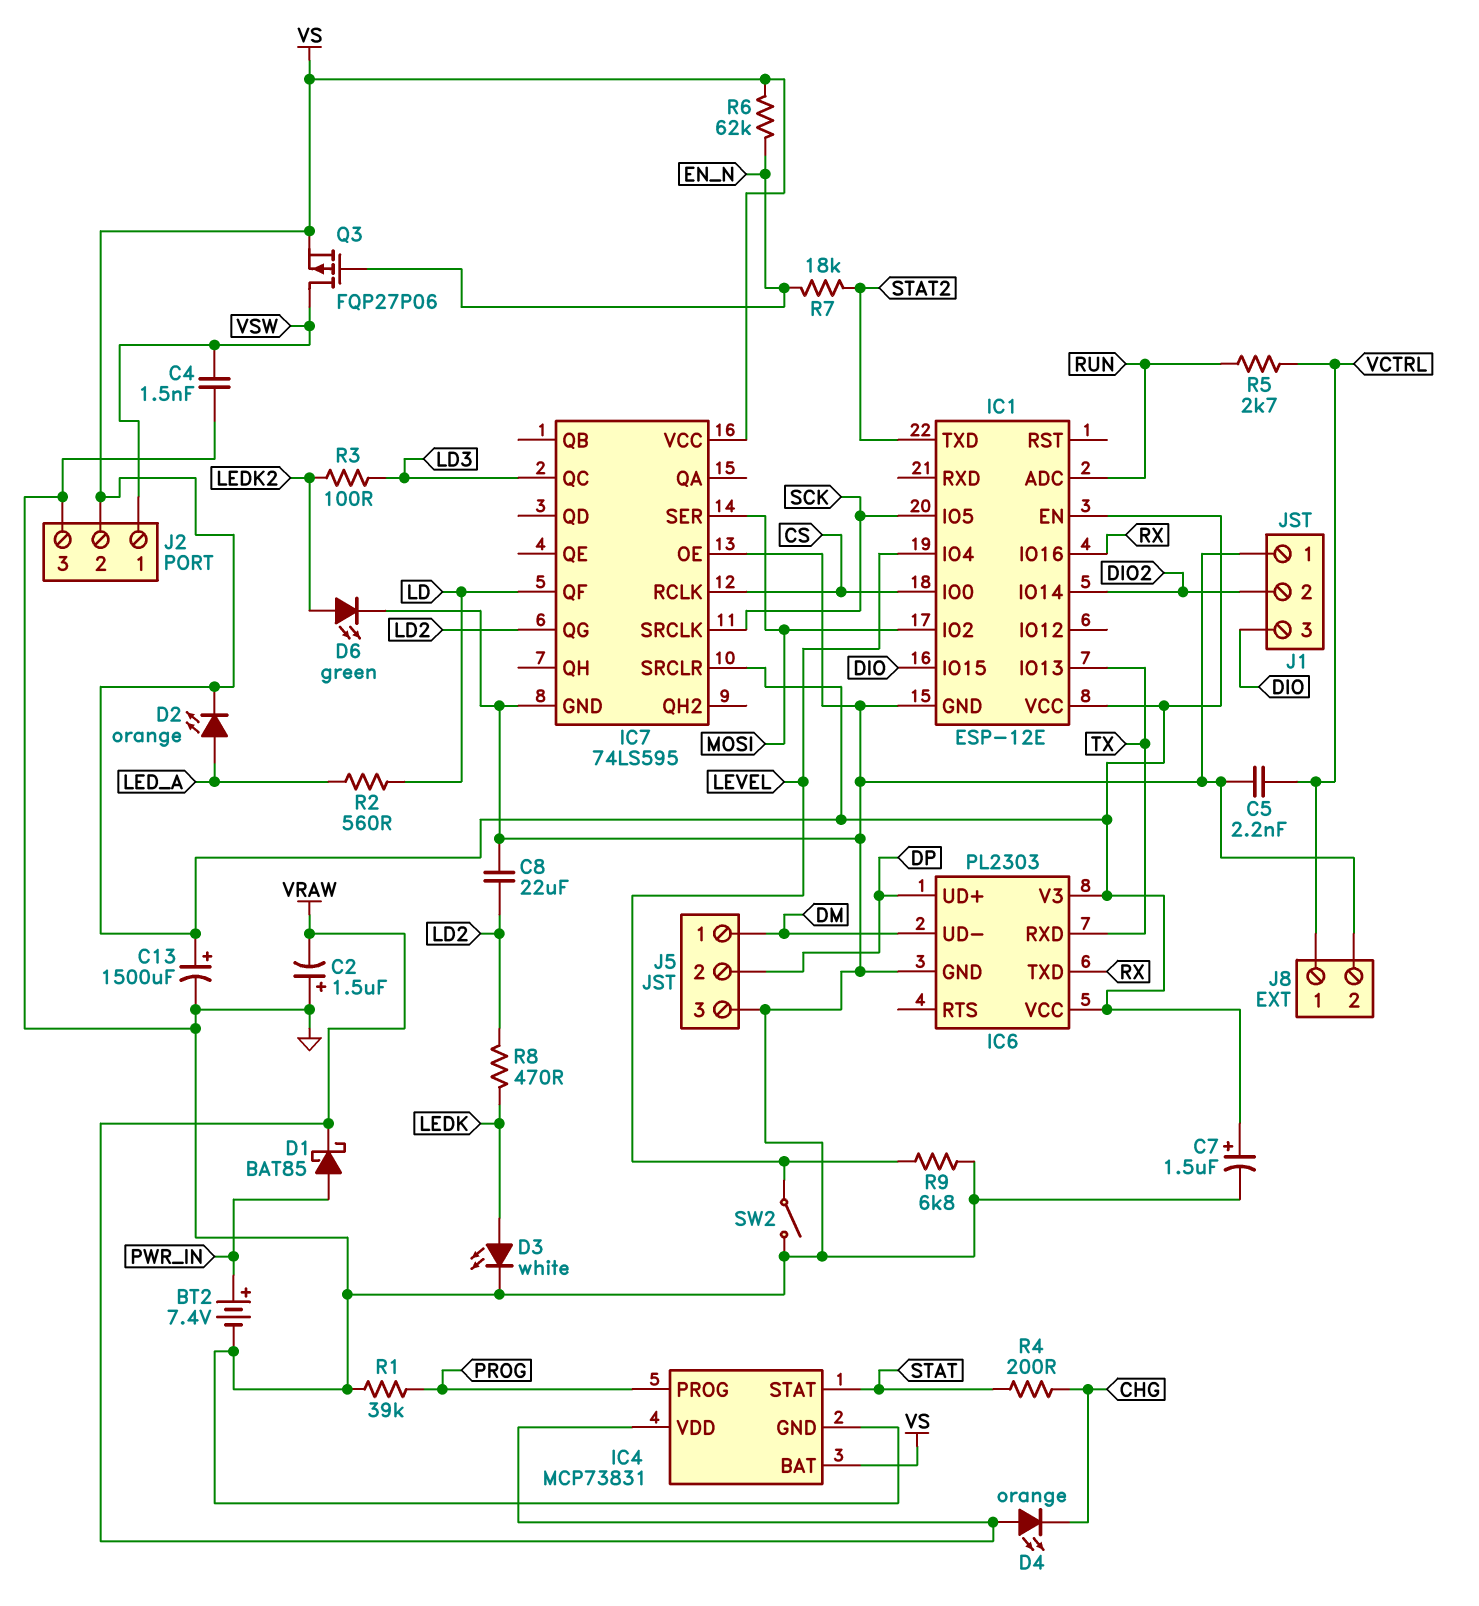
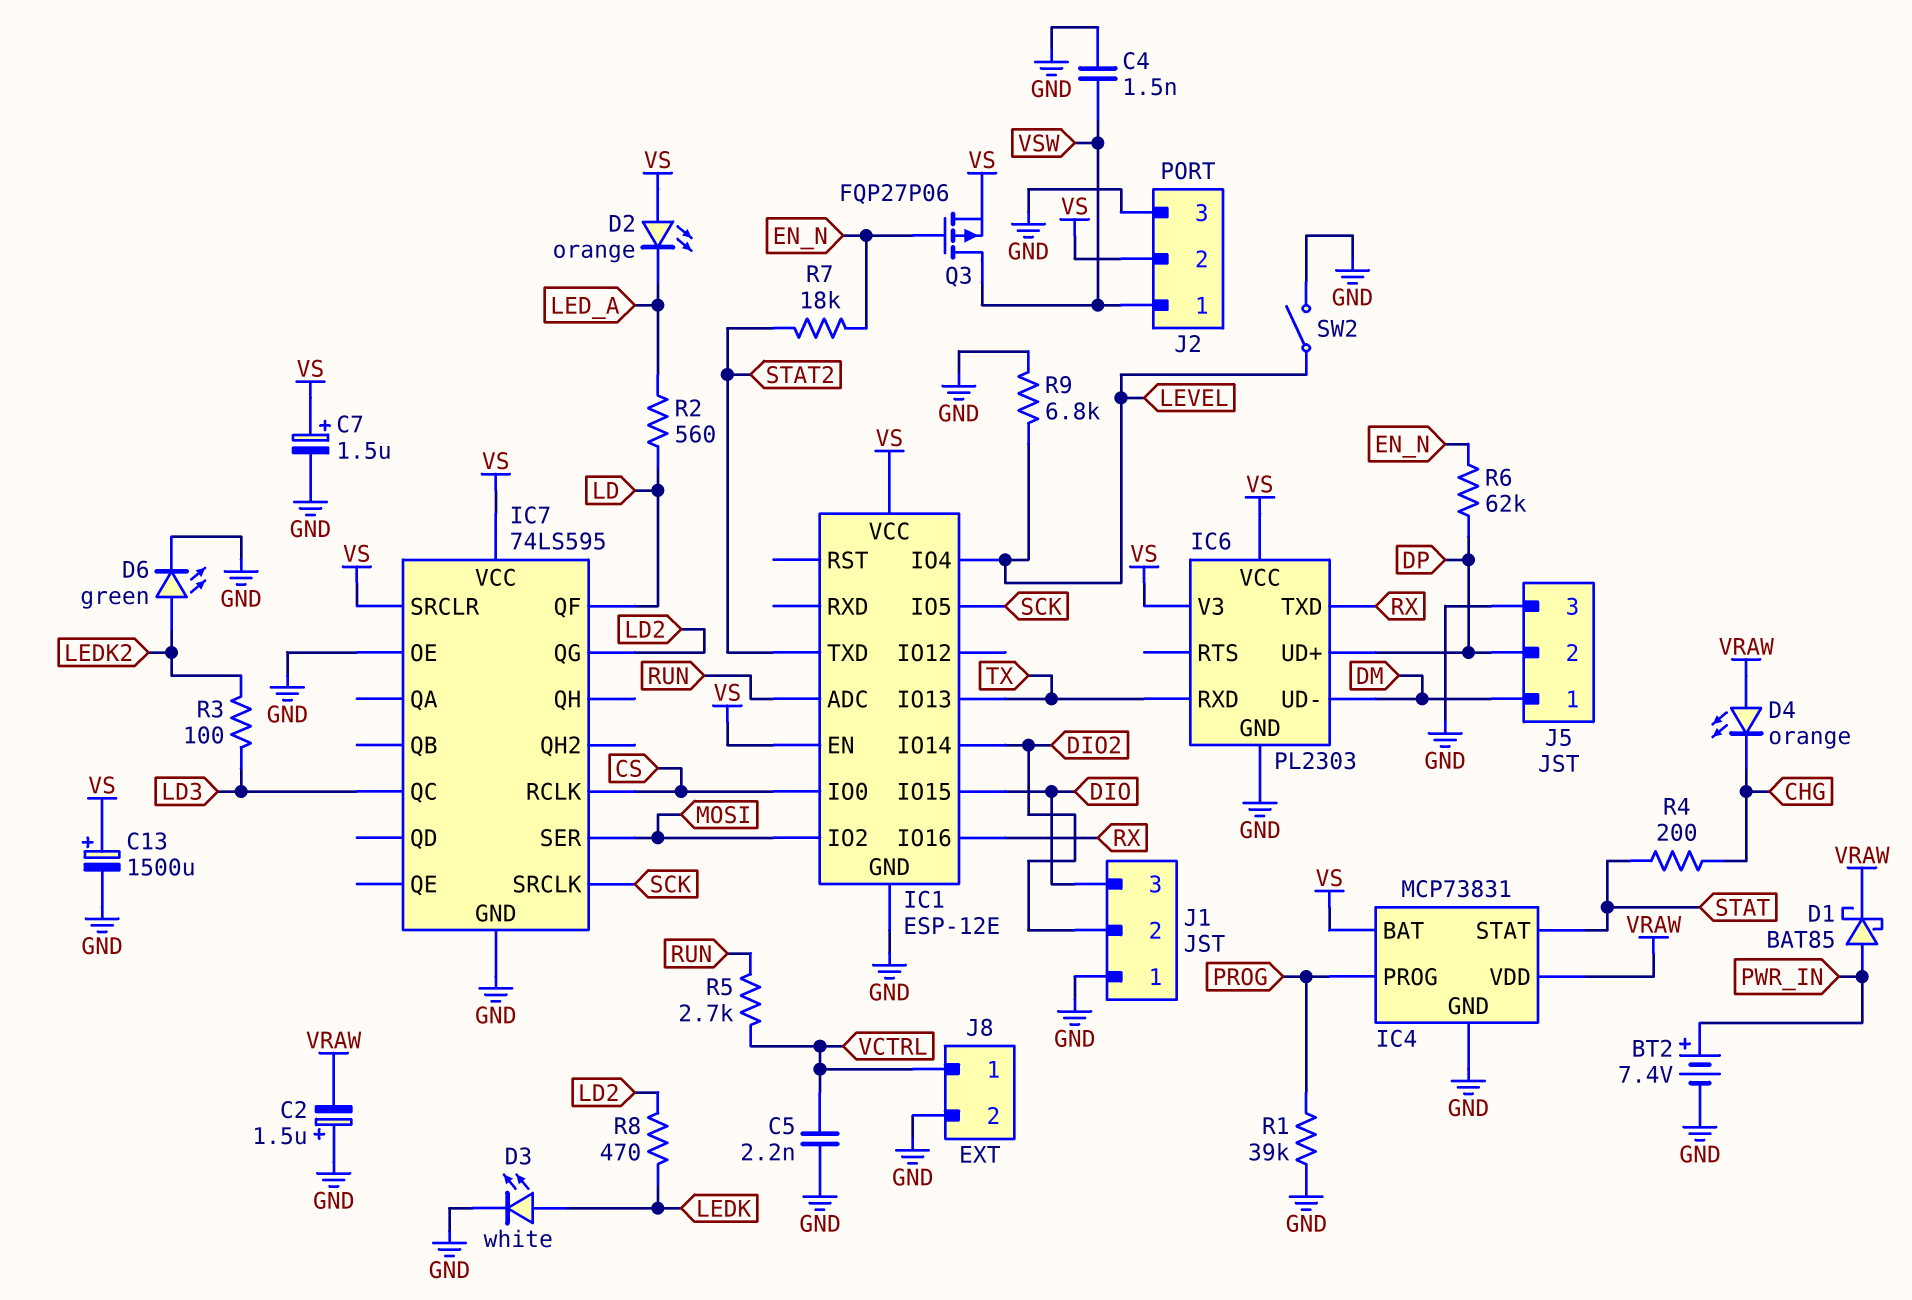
C8: 22uF (GND, LD2) -> none
D2: LED orange (A LED_A, K VS) -> LED orange (A VS, K LED_A)
R6: 62k (EN_N, VS) -> 62k (DP, EN_N)

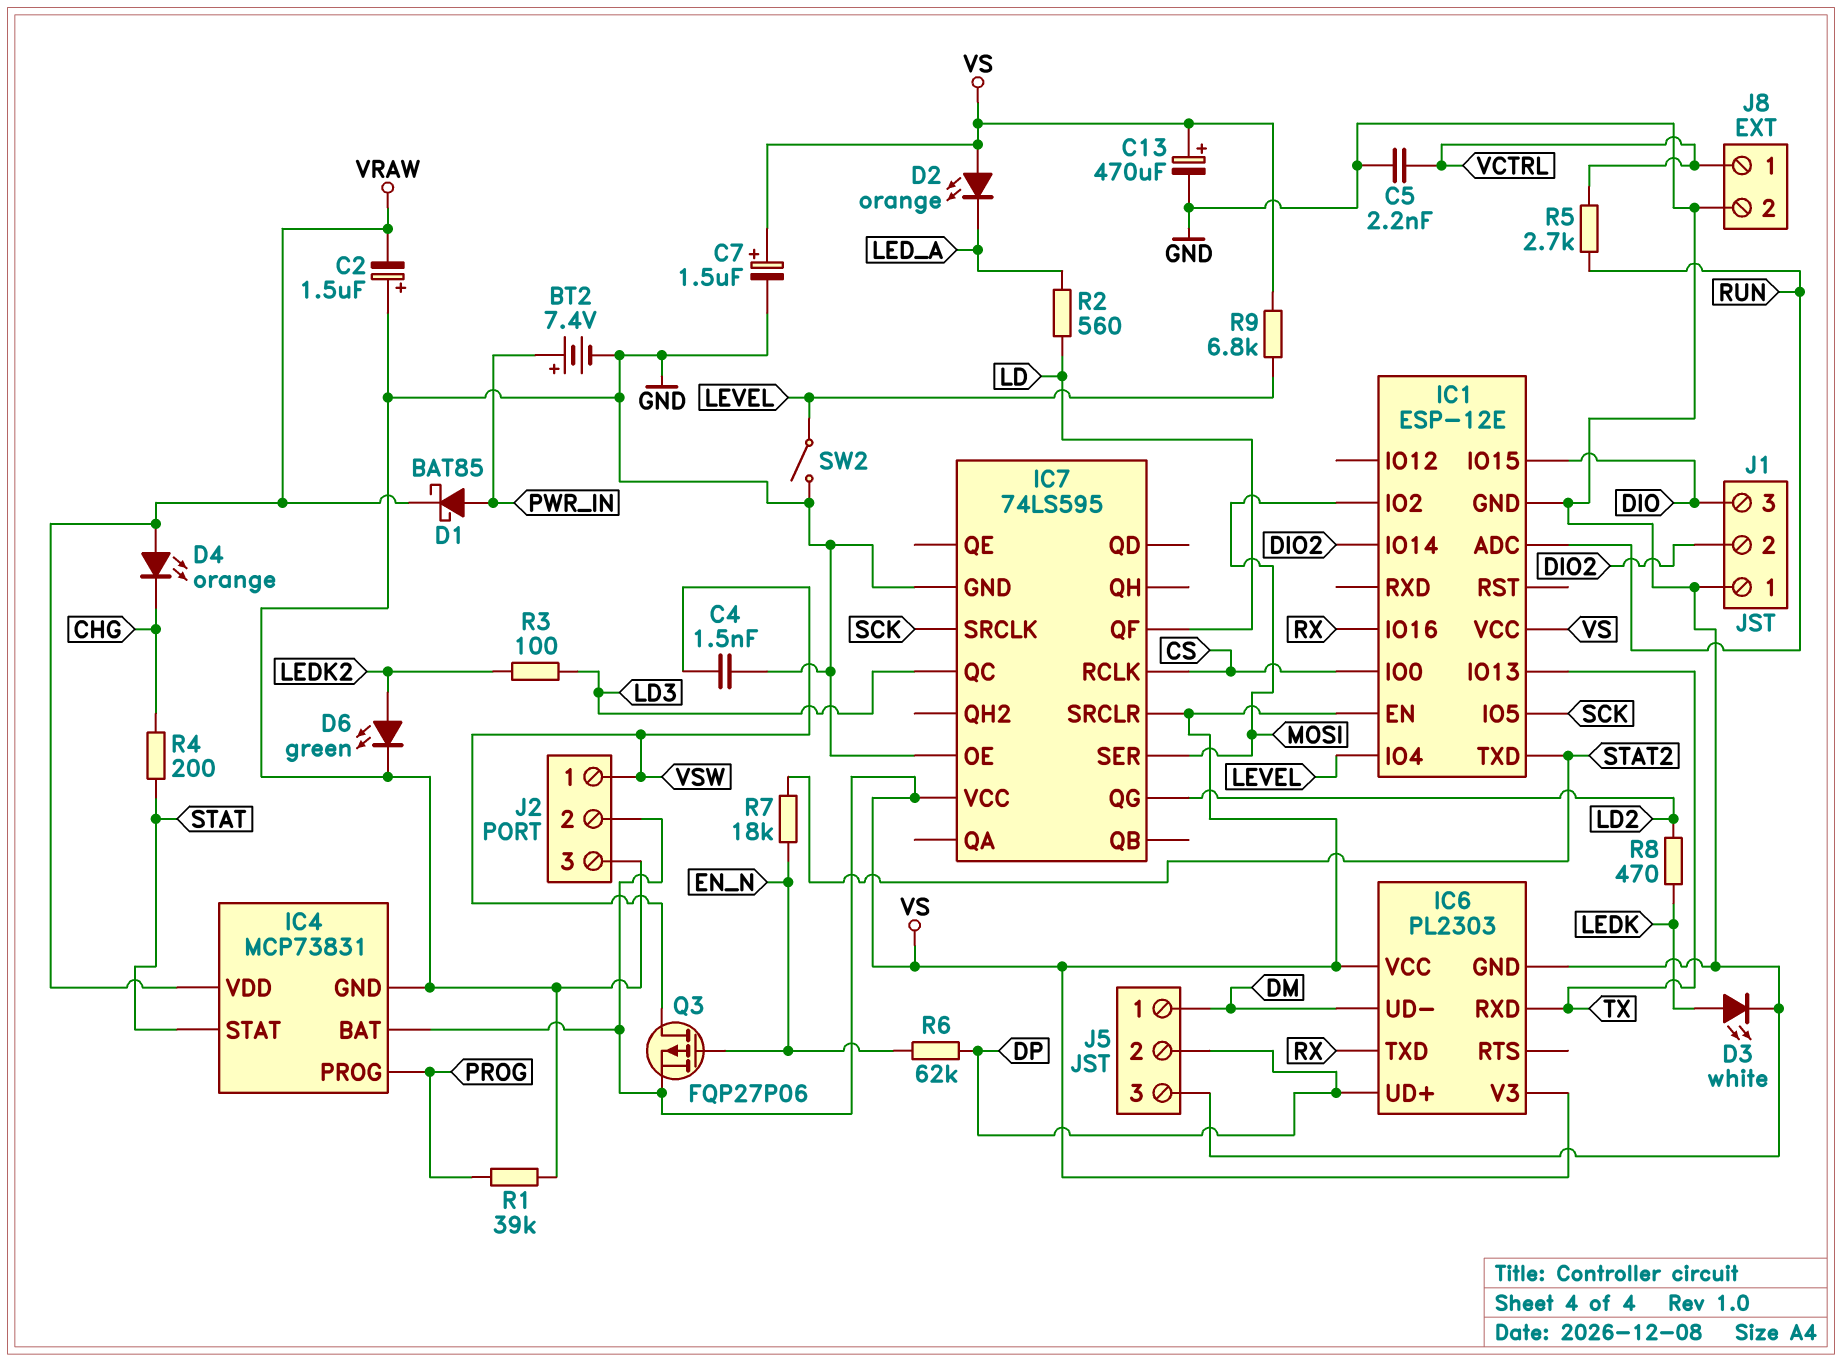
C13: 1500uF (plus VS, minus GND) -> 470uF (plus VS, minus GND)
R9: 6.8k (GND, LEVEL) -> 6.8k (LEVEL, VS)

